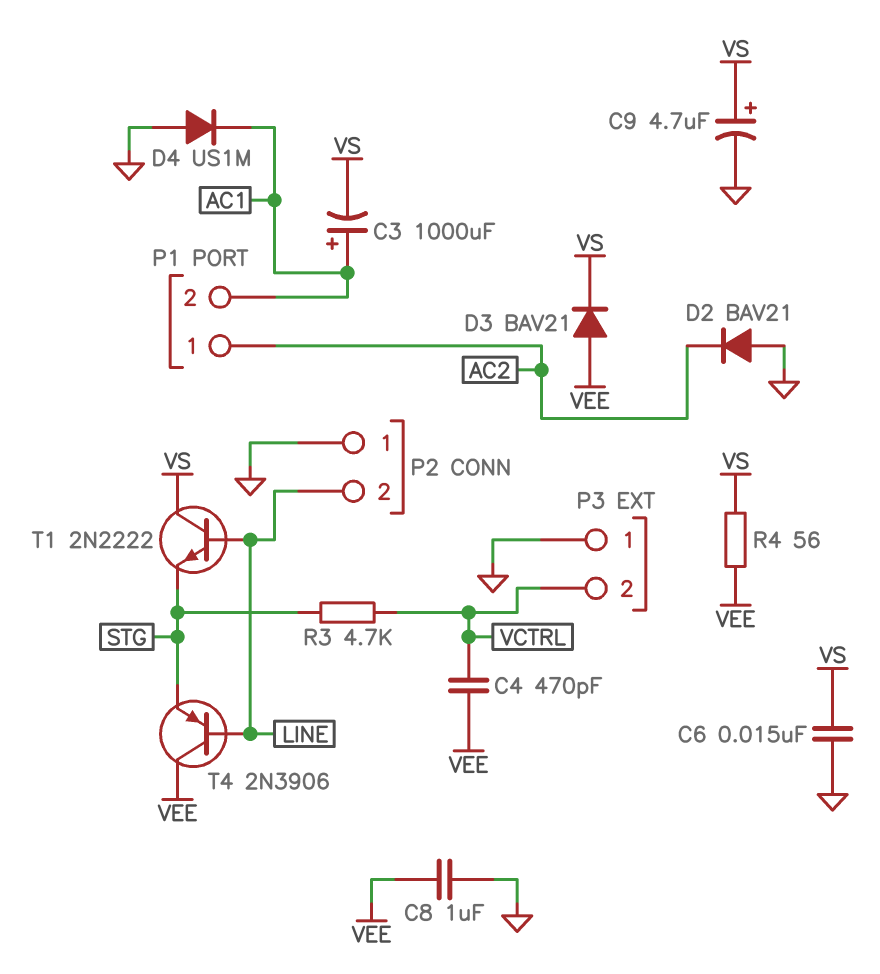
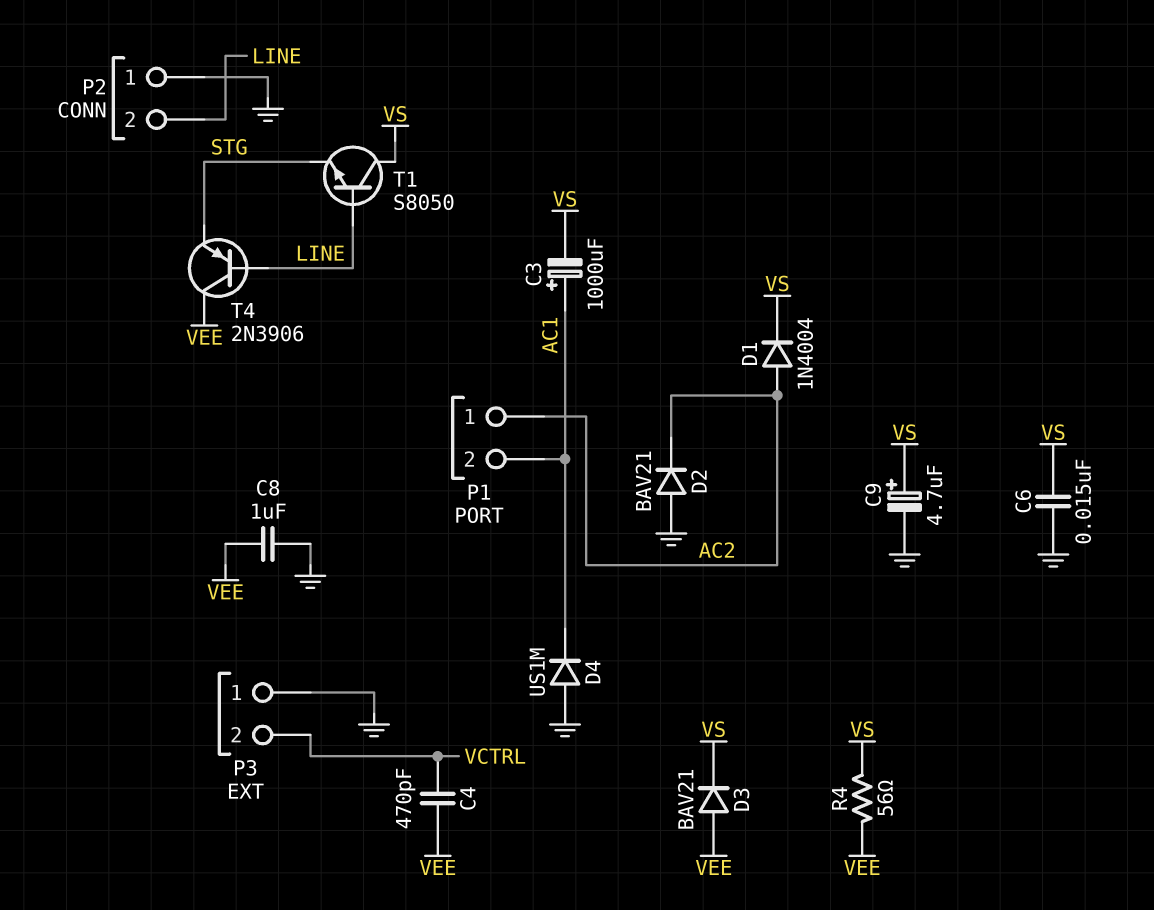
D1: none -> diode 1N4004 (A AC2, K VS)
R3: 4.7k (STG, VCTRL) -> none
T1: NPN 2N2222 (B LINE, C VS, E STG) -> NPN S8050 (B LINE, C VS, E STG)

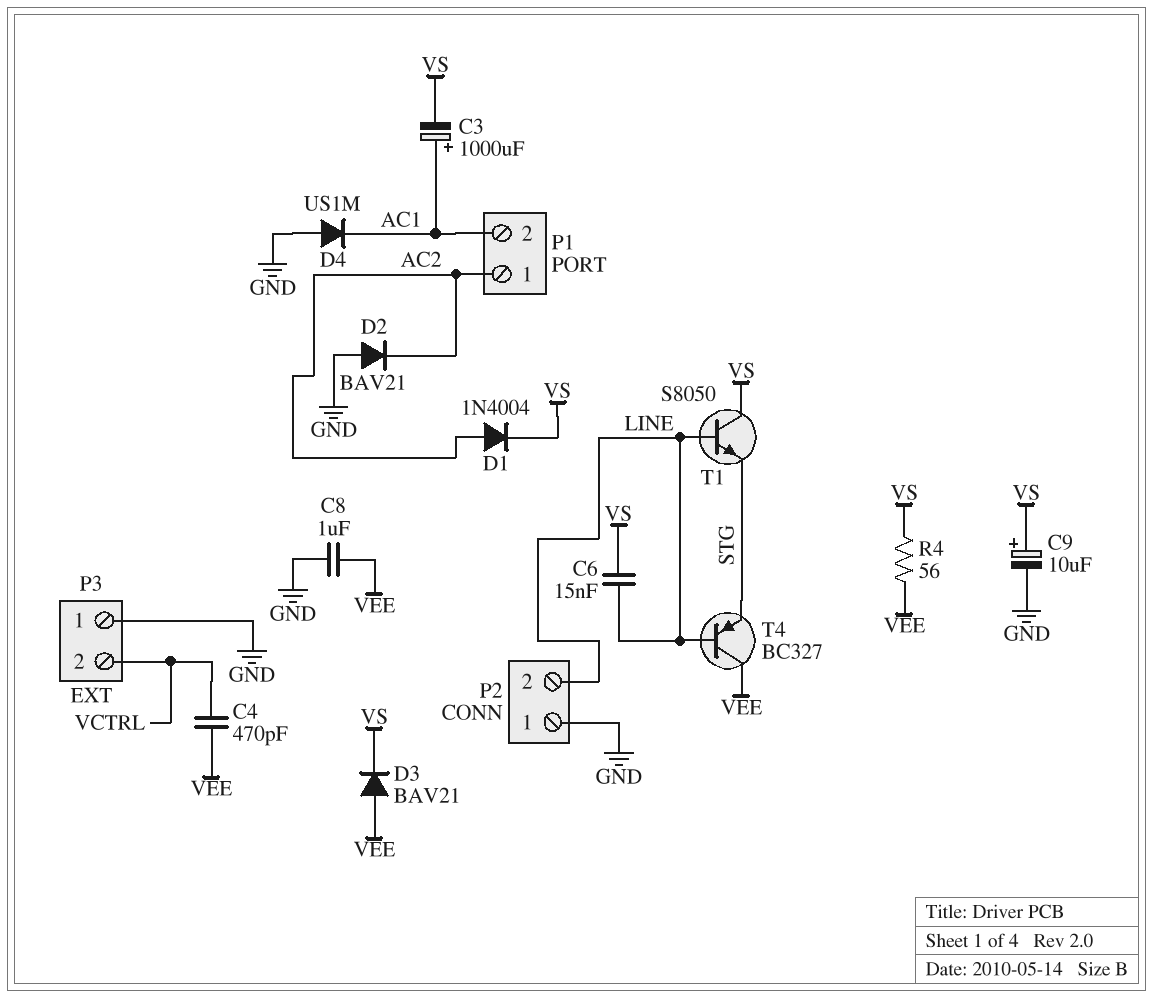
C6: 15nF (GND, VS) -> 15nF (LINE, VS)
C9: 4.7uF (plus VS, minus GND) -> 10uF (plus VS, minus GND)
T4: PNP 2N3906 (B LINE, C VEE, E STG) -> PNP BC327 (B LINE, C VEE, E STG)

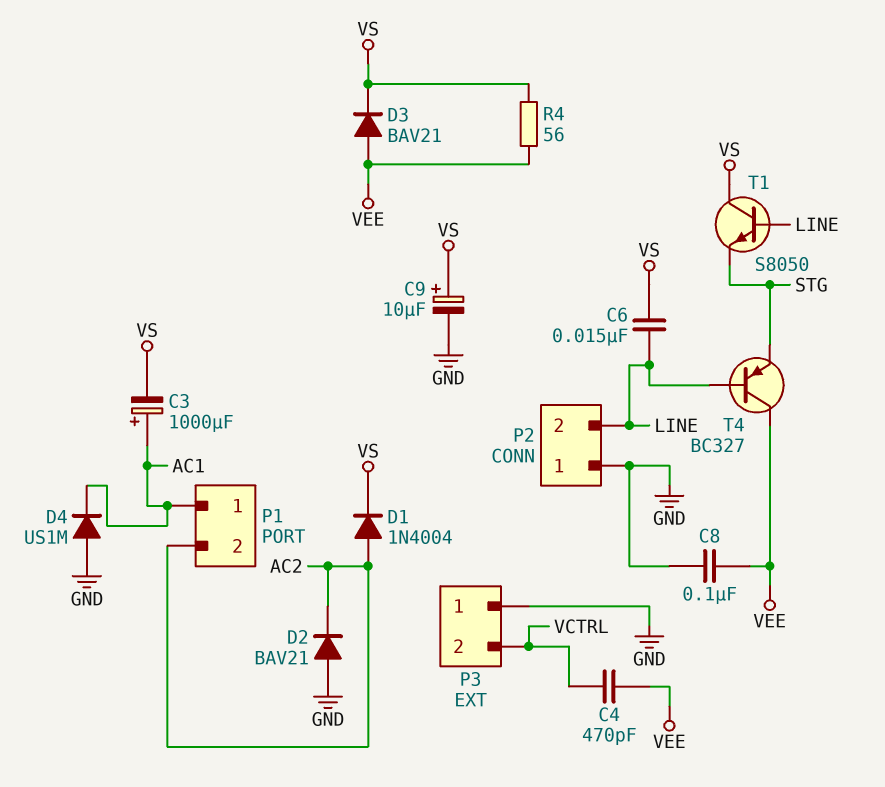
C8: 1uF (GND, VEE) -> 100nF (GND, VEE)
P1 pin 1: AC2 -> AC1
P1 pin 2: AC1 -> AC2

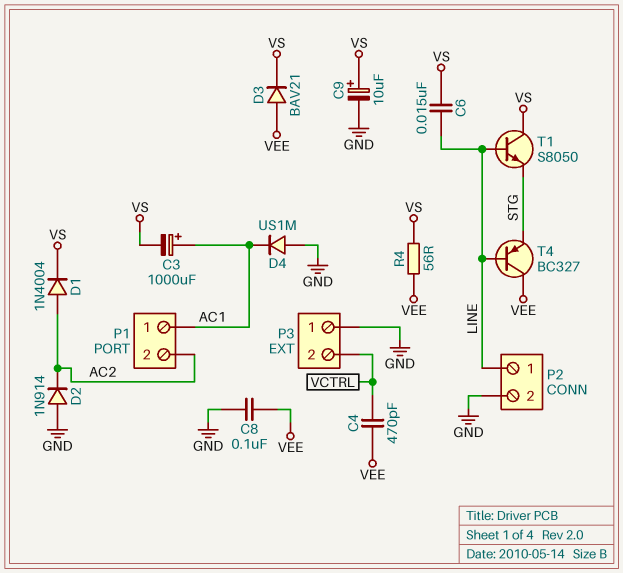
D2: diode BAV21 (A GND, K AC2) -> diode 1N914 (A GND, K AC2)
P2 pin 1: GND -> LINE
P2 pin 2: LINE -> GND

